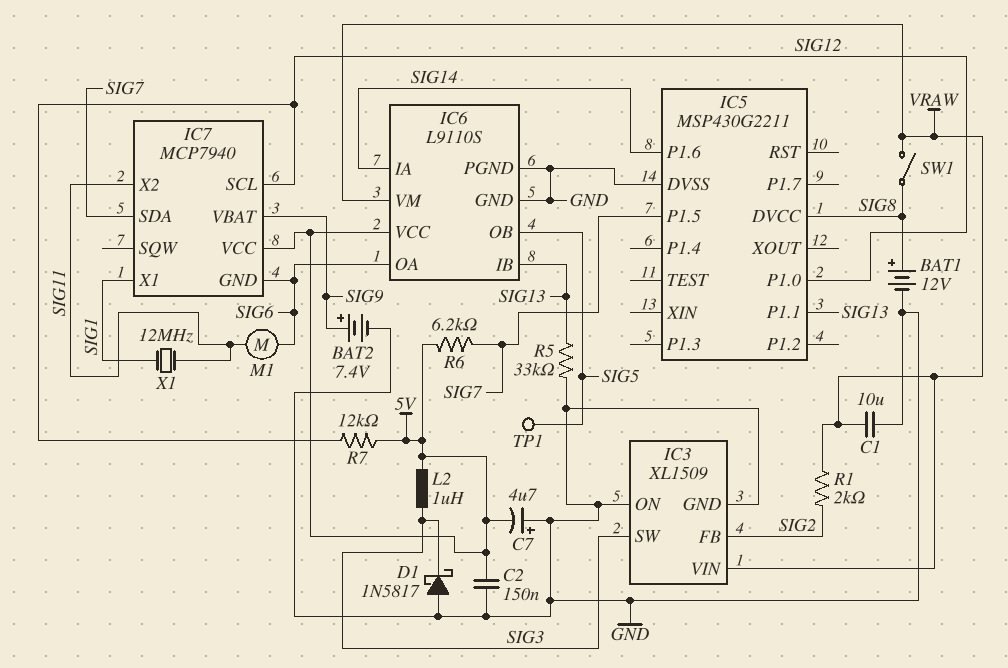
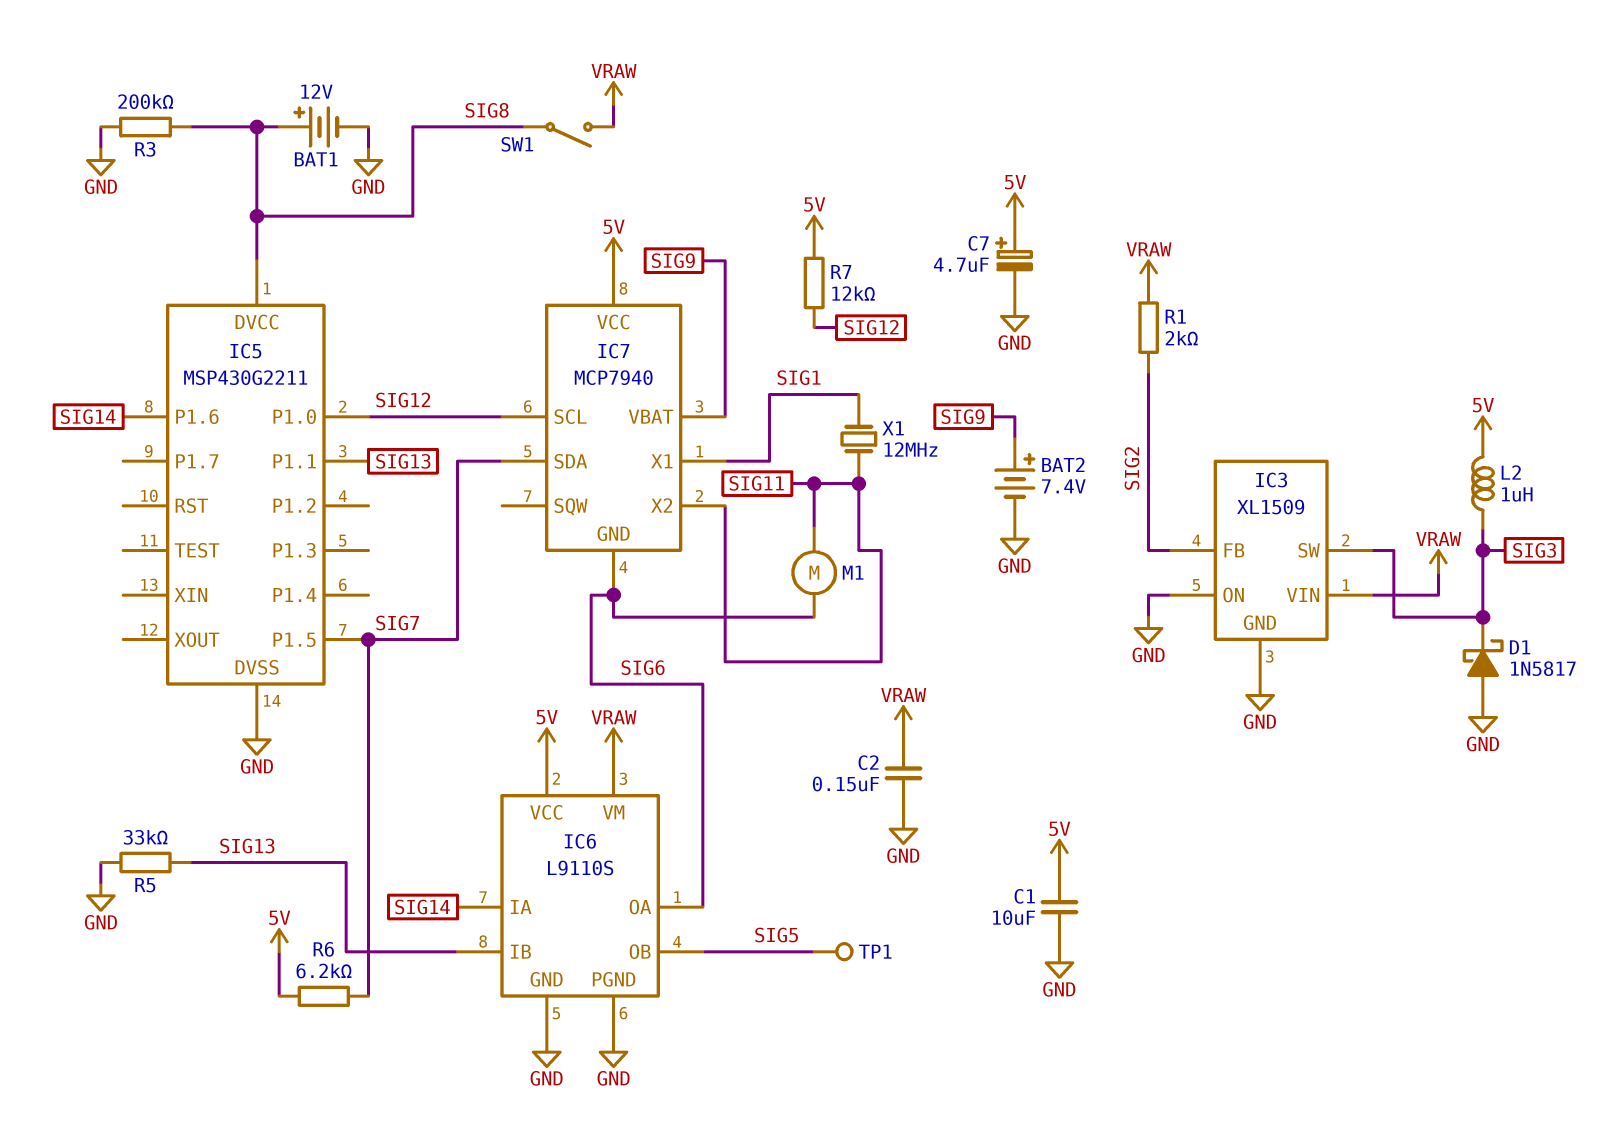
C1: 10uF (GND, VRAW) -> 10uF (5V, GND)
C2: 150nF (5V, GND) -> 150nF (GND, VRAW)
C7: 4.7uF (plus GND, minus 5V) -> 4.7uF (plus 5V, minus GND)
R3: none -> 200k (GND, SIG8)

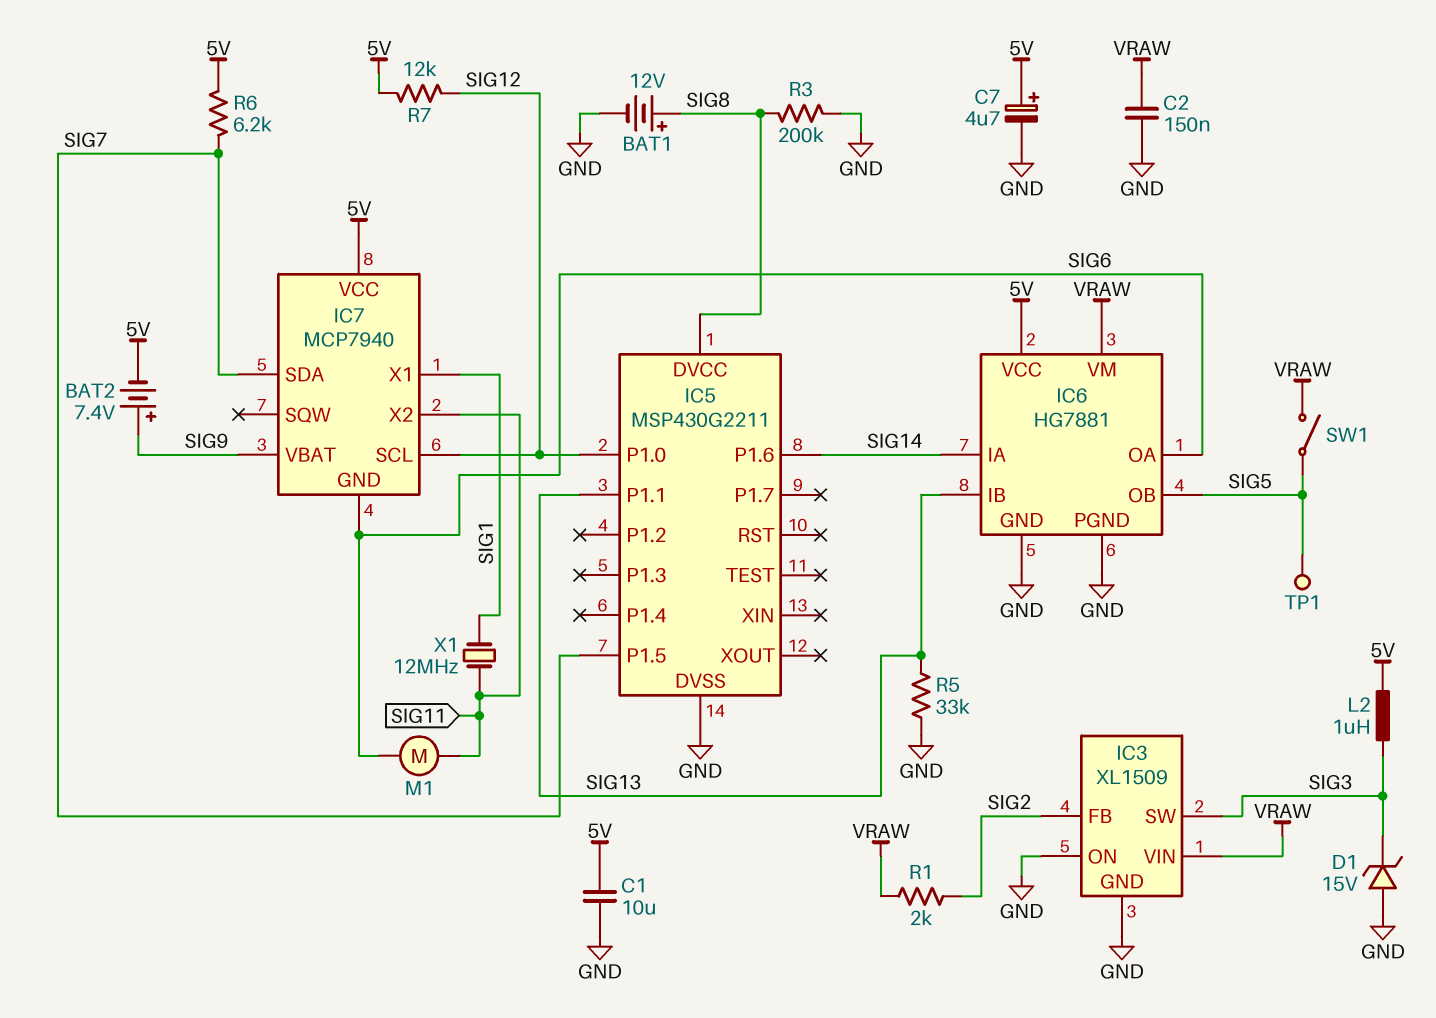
BAT2: 7.4V (plus SIG9, minus GND) -> 7.4V (plus SIG9, minus 5V)
D1: schottky 1N5817 (A GND, K SIG3) -> zener 15V (A GND, K SIG3)
IC6: L9110S -> HG7881
SW1: switch (SIG8, VRAW) -> switch (SIG5, VRAW)

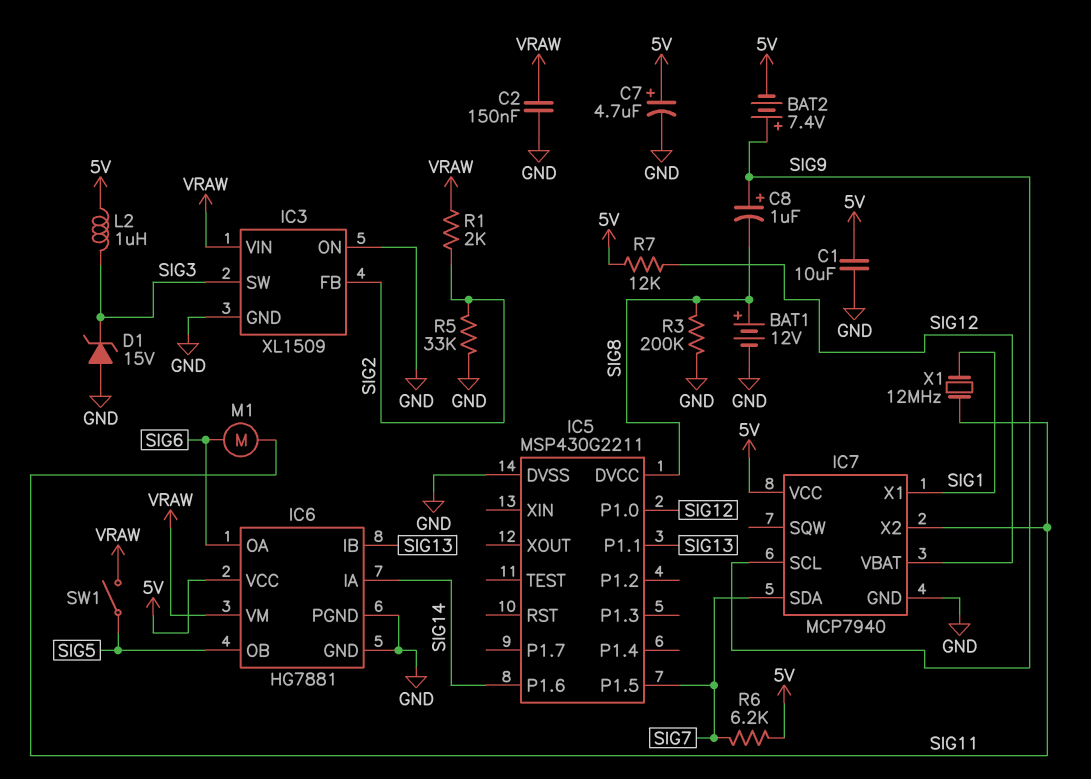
C8: none -> 1uF (plus SIG9, minus SIG8)
IC7 pin GND: SIG6 -> GND
IC7 pin SCL: SIG12 -> SIG9
IC7 pin VBAT: SIG9 -> SIG12
R5: 33k (GND, SIG13) -> 33k (GND, SIG2)
TP1: test point (SIG5) -> none

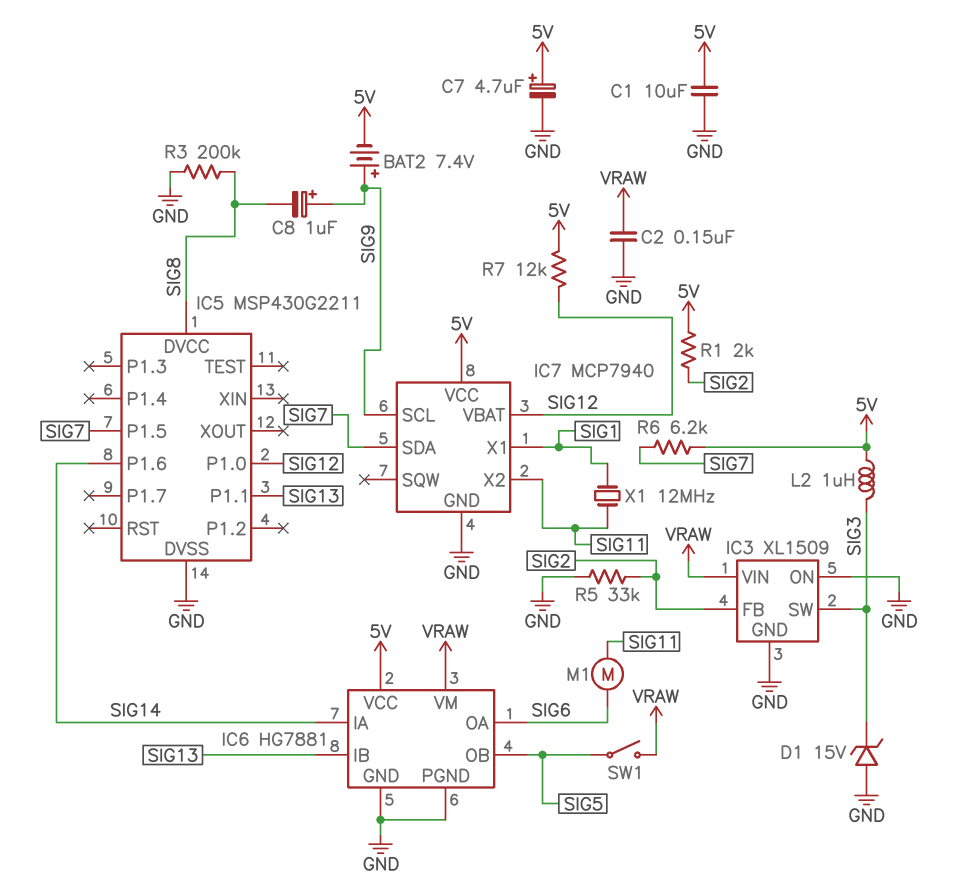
BAT1: 12V (plus SIG8, minus GND) -> none
R1: 2k (SIG2, VRAW) -> 2k (5V, SIG2)

